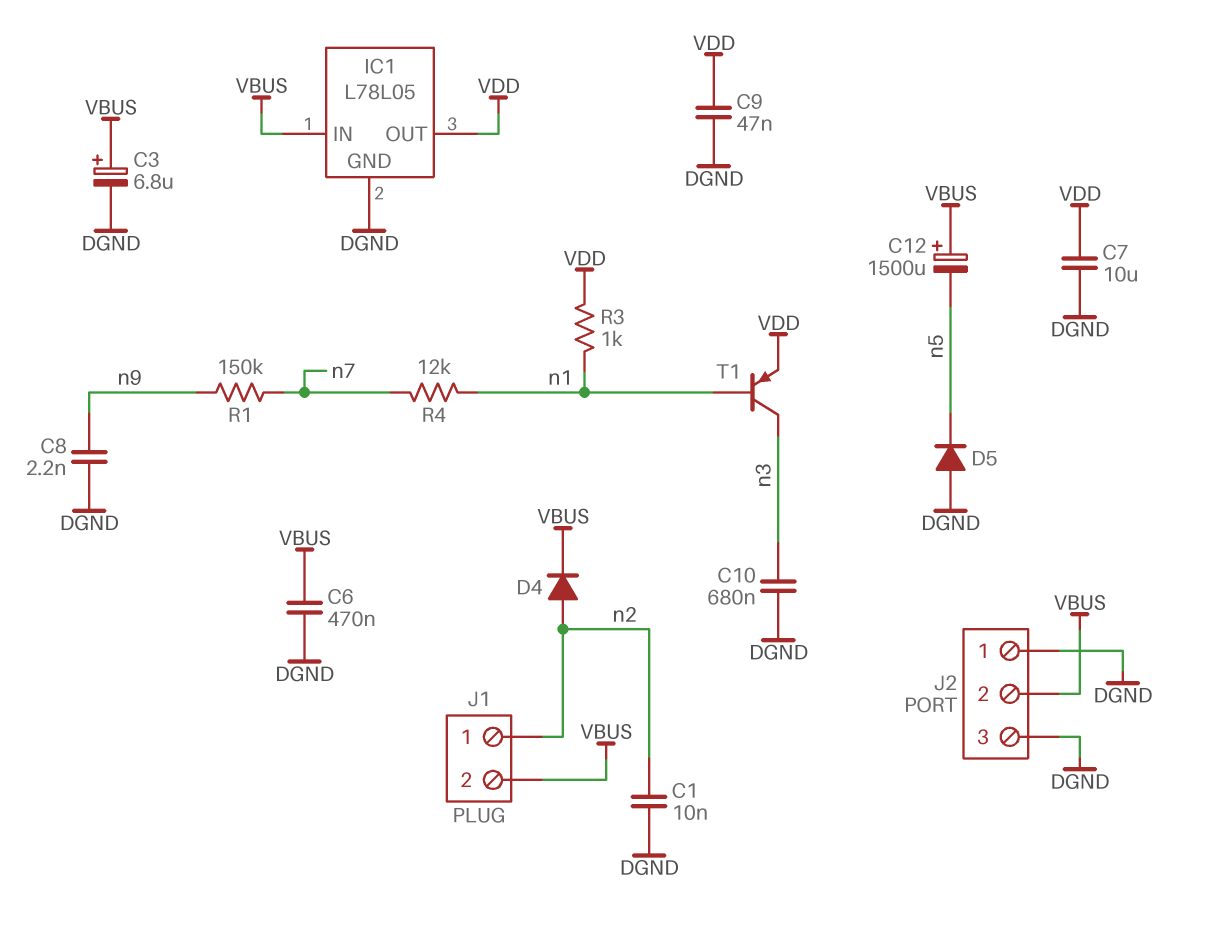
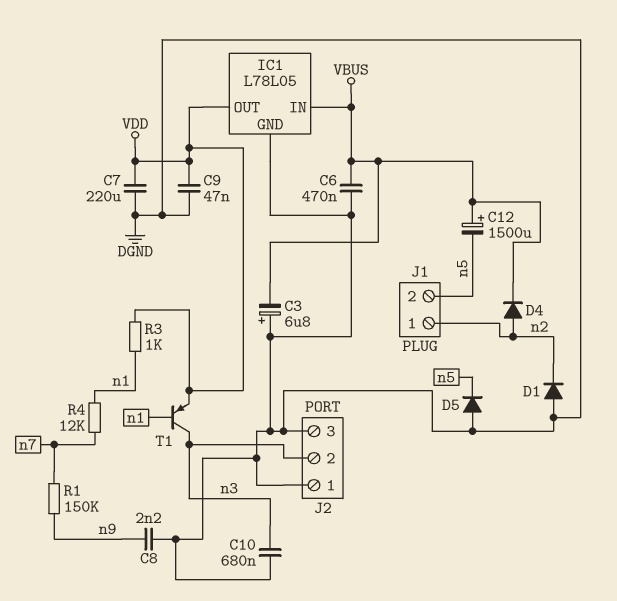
C1: 10nF (DGND, n2) -> none
C3: 6.8uF (plus VBUS, minus DGND) -> 6.8uF (plus DGND, minus VBUS)
C7: 10uF (DGND, VDD) -> 220uF (DGND, VDD)
D1: none -> diode (A DGND, K n2)
J1 pin 2: VBUS -> n5
J2 pin 2: VBUS -> n3

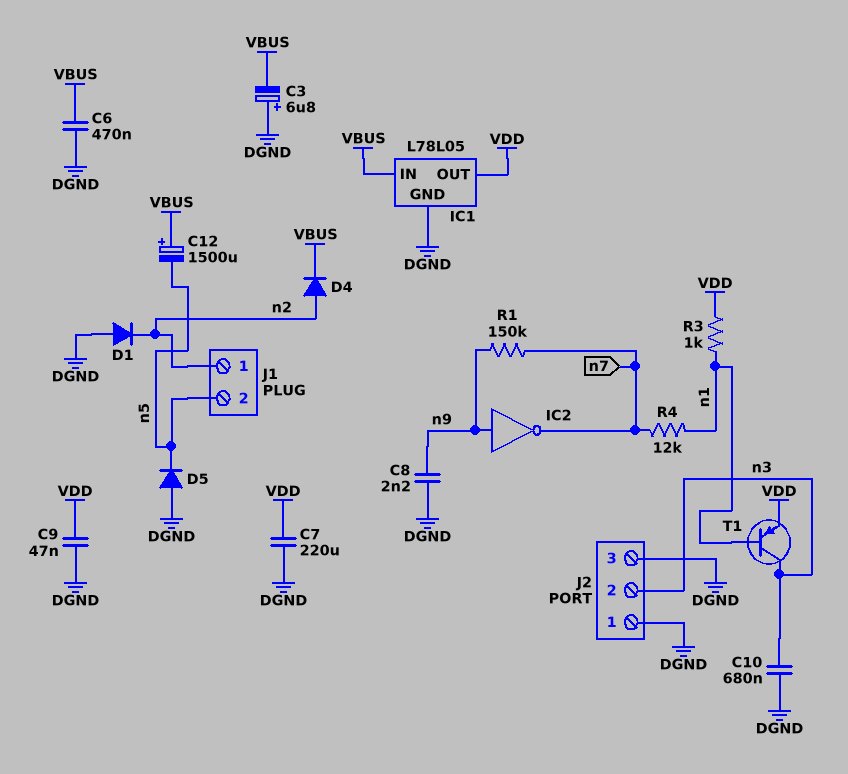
IC2: none -> NOT (in n9, out n7)

